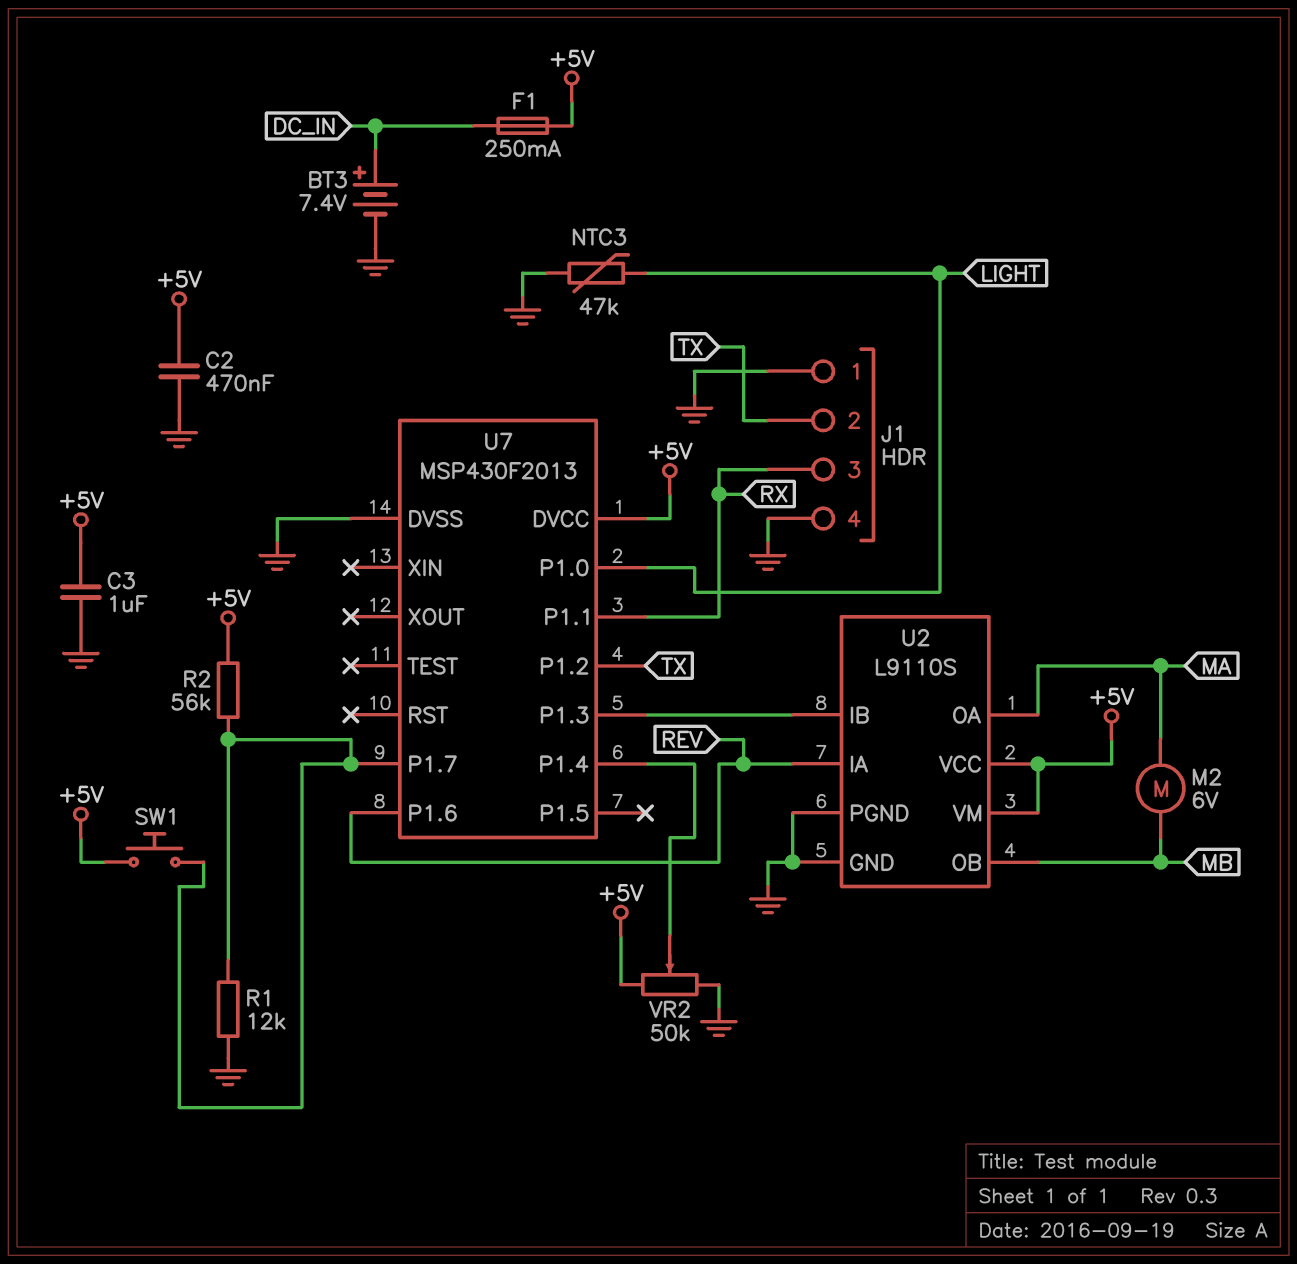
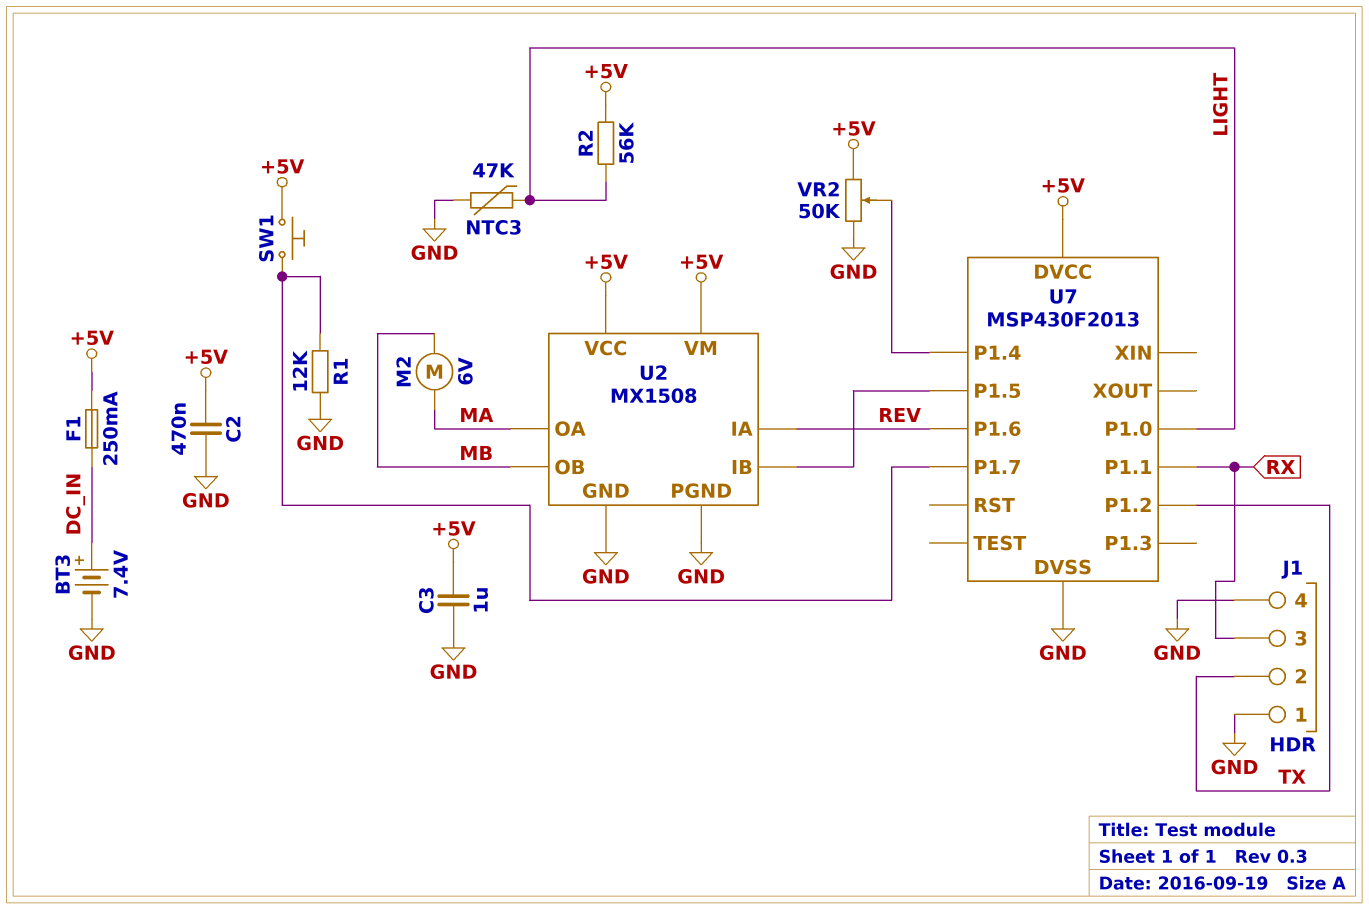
R2: 56k (+5V, U7/P1.7) -> 56k (+5V, LIGHT)
U2: L9110S -> MX1508
U7 pin P1.3: U2/IB -> none
U7 pin P1.5: none -> U2/IB

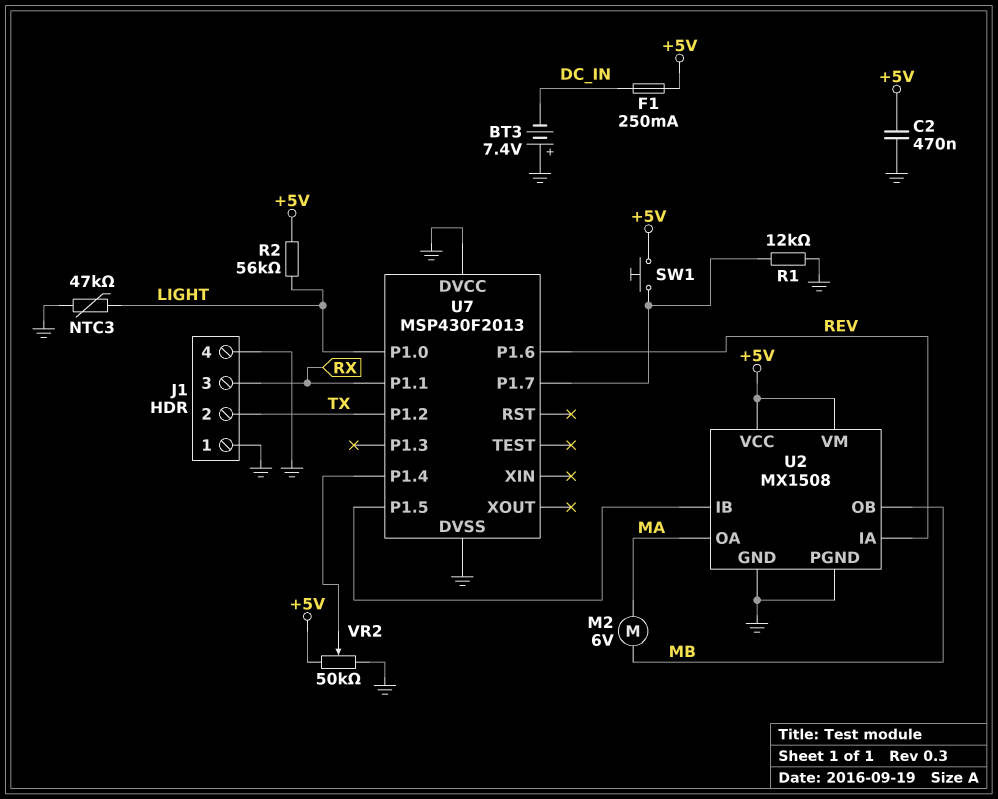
BT3: 7.4V (plus DC_IN, minus GND) -> 7.4V (plus GND, minus DC_IN)
C3: 1uF (+5V, GND) -> none
U7 pin DVCC: +5V -> GND

